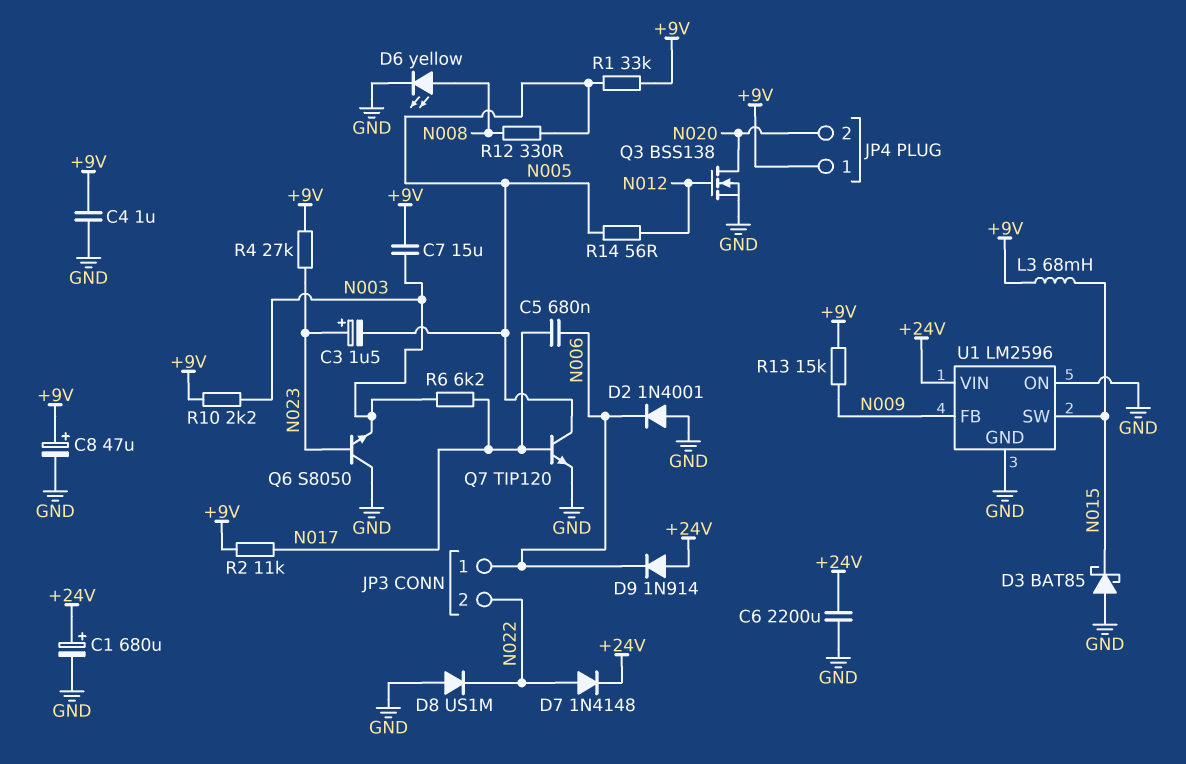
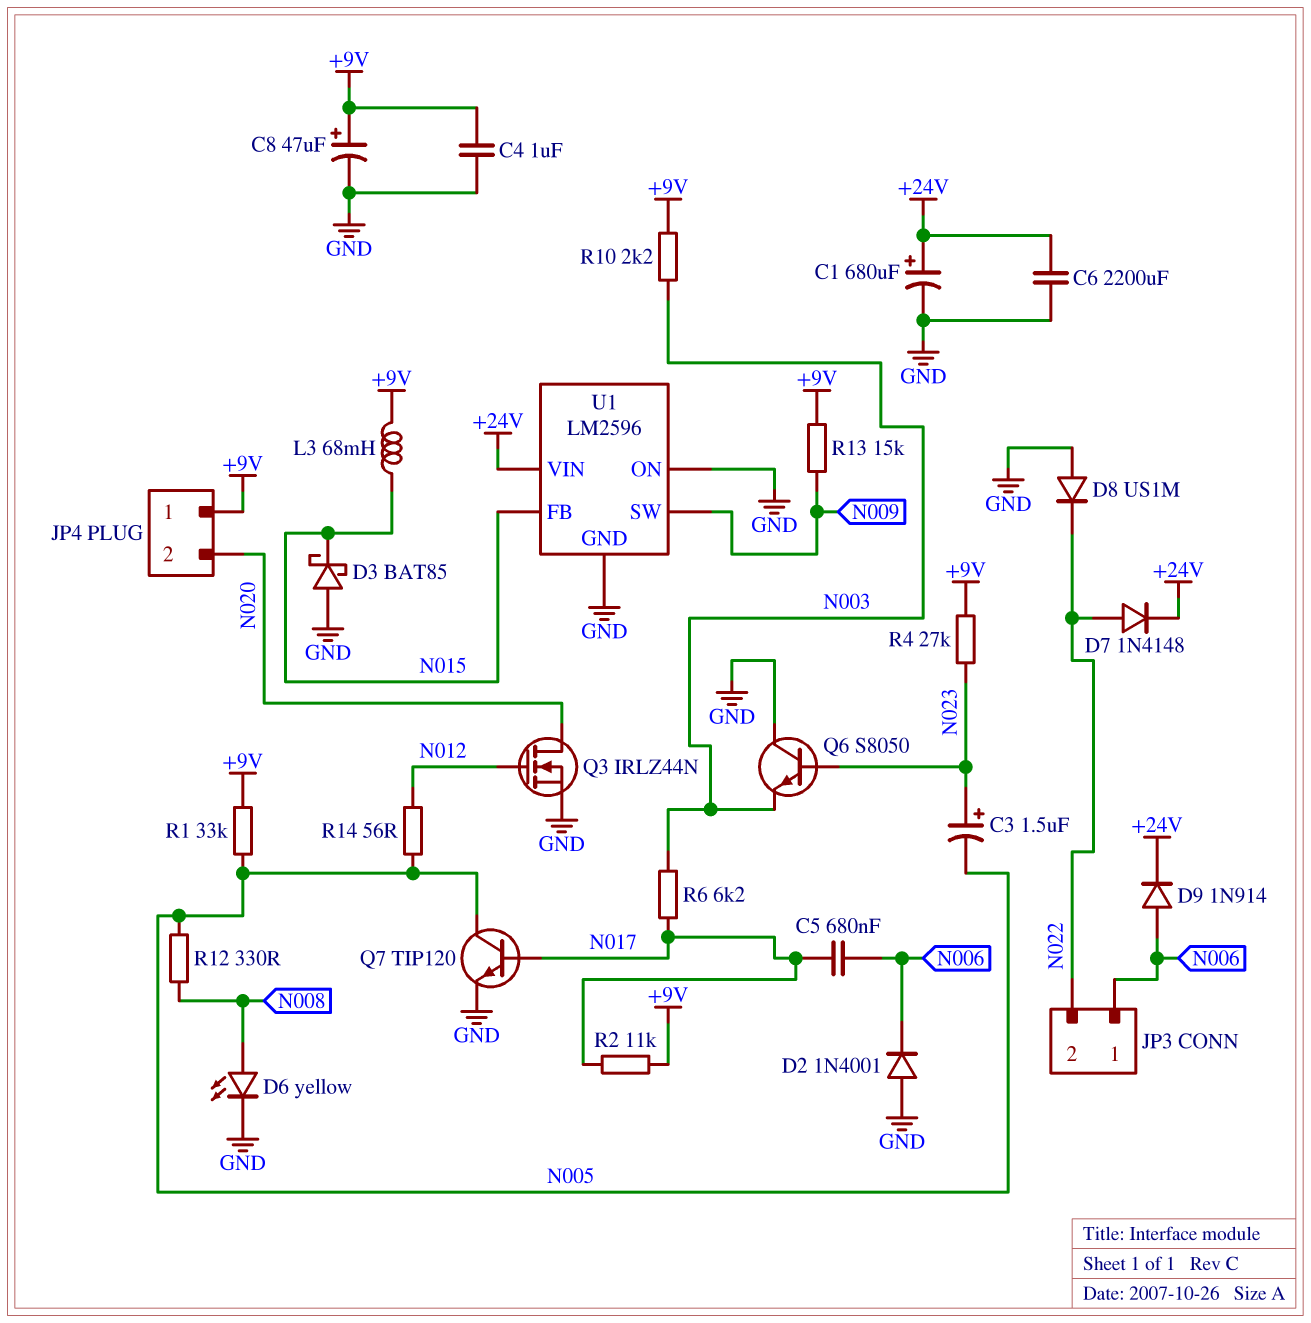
C7: 15uF (+9V, N003) -> none
D9: diode 1N914 (A +24V, K N006) -> diode 1N914 (A N006, K +24V)
Q3: NMOS BSS138 (G N012, D N020, S GND) -> NMOS IRLZ44N (G N012, D N020, S GND)
U1 pin FB: N009 -> N015
U1 pin SW: N015 -> N009

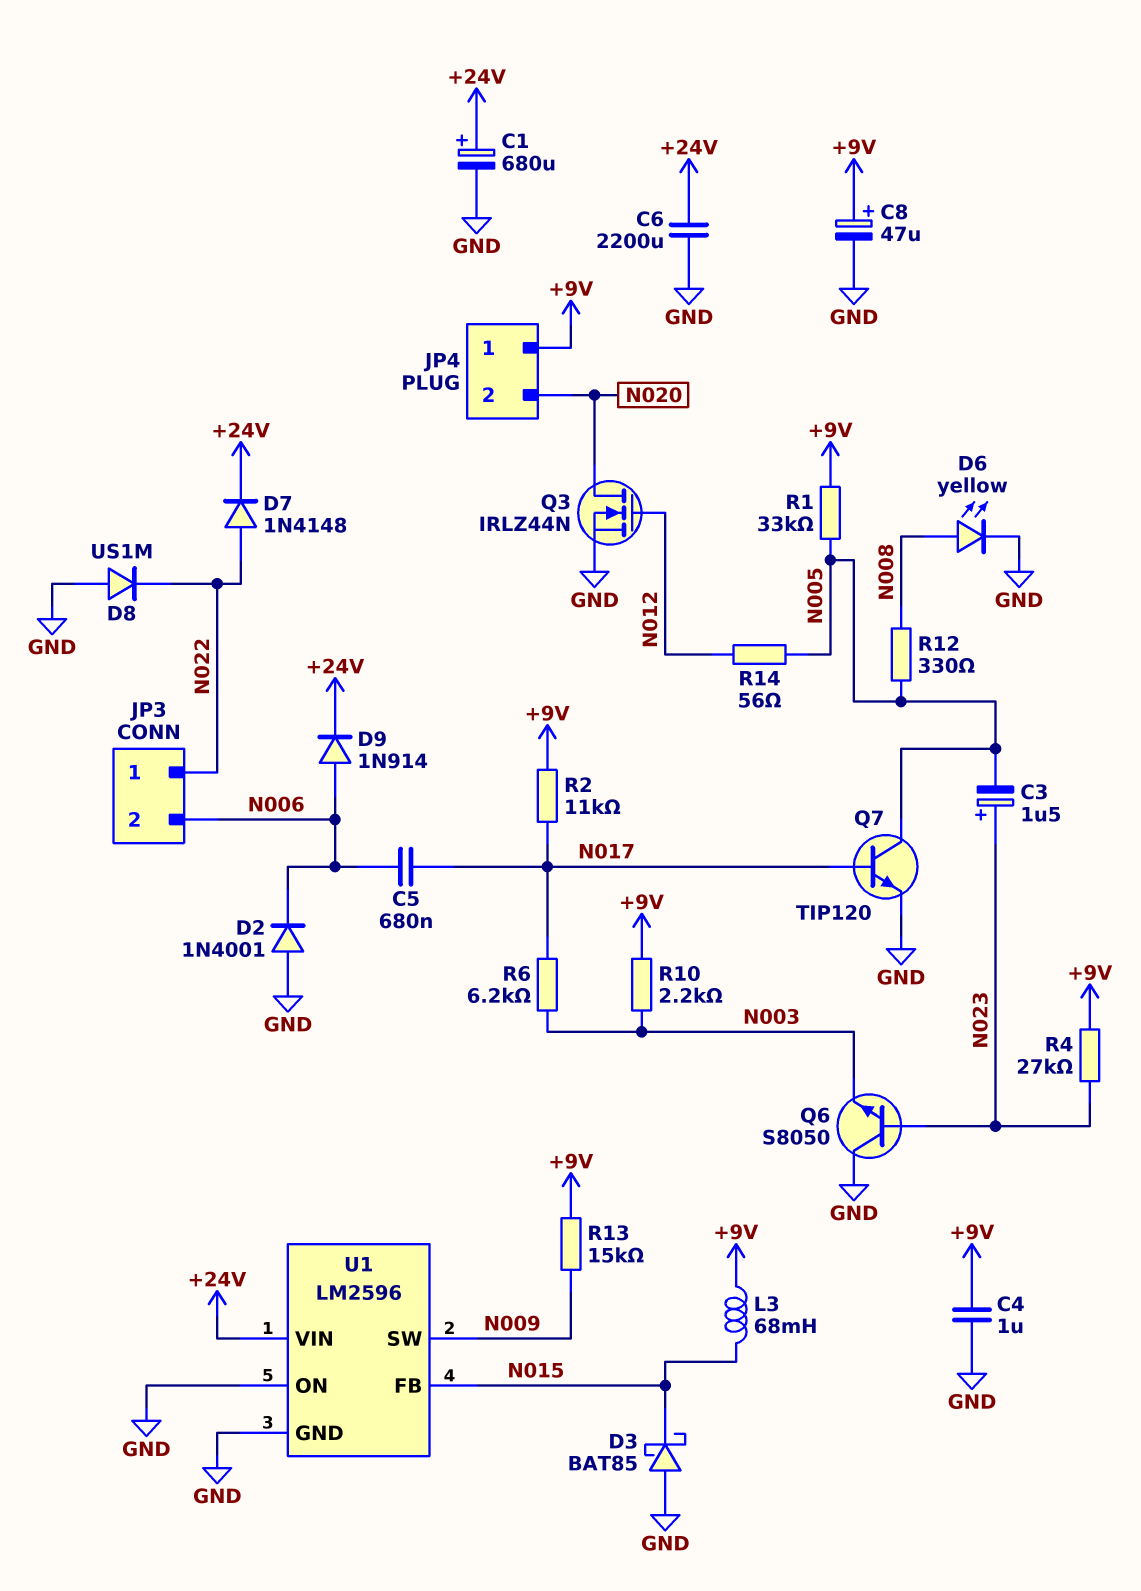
JP3 pin 1: N006 -> N022
JP3 pin 2: N022 -> N006

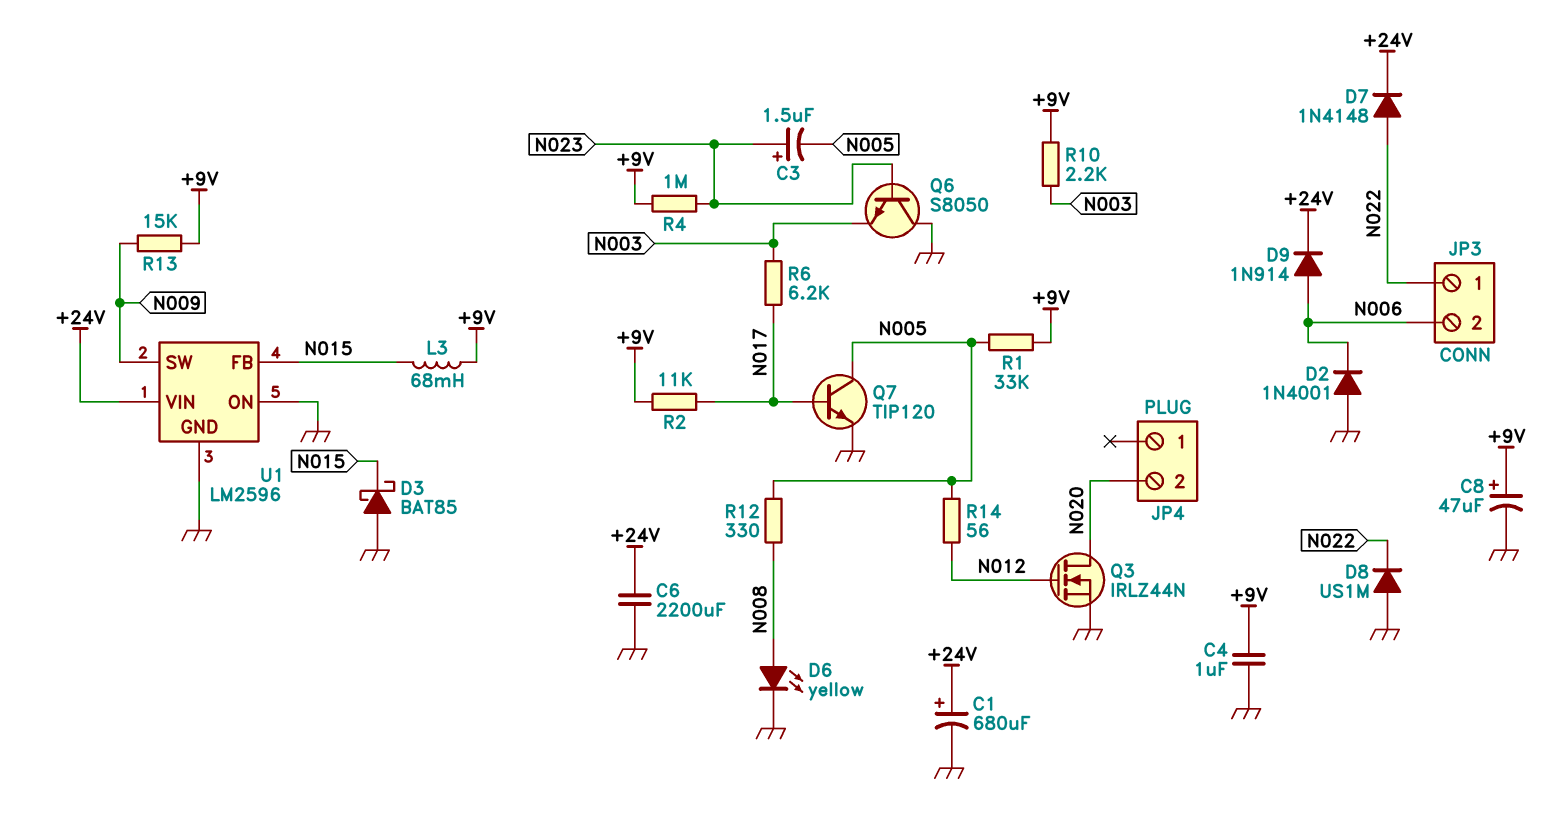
C5: 680nF (N006, N017) -> none
JP4 pin 1: +9V -> none
R4: 27k (+9V, N023) -> 1M (+9V, N023)

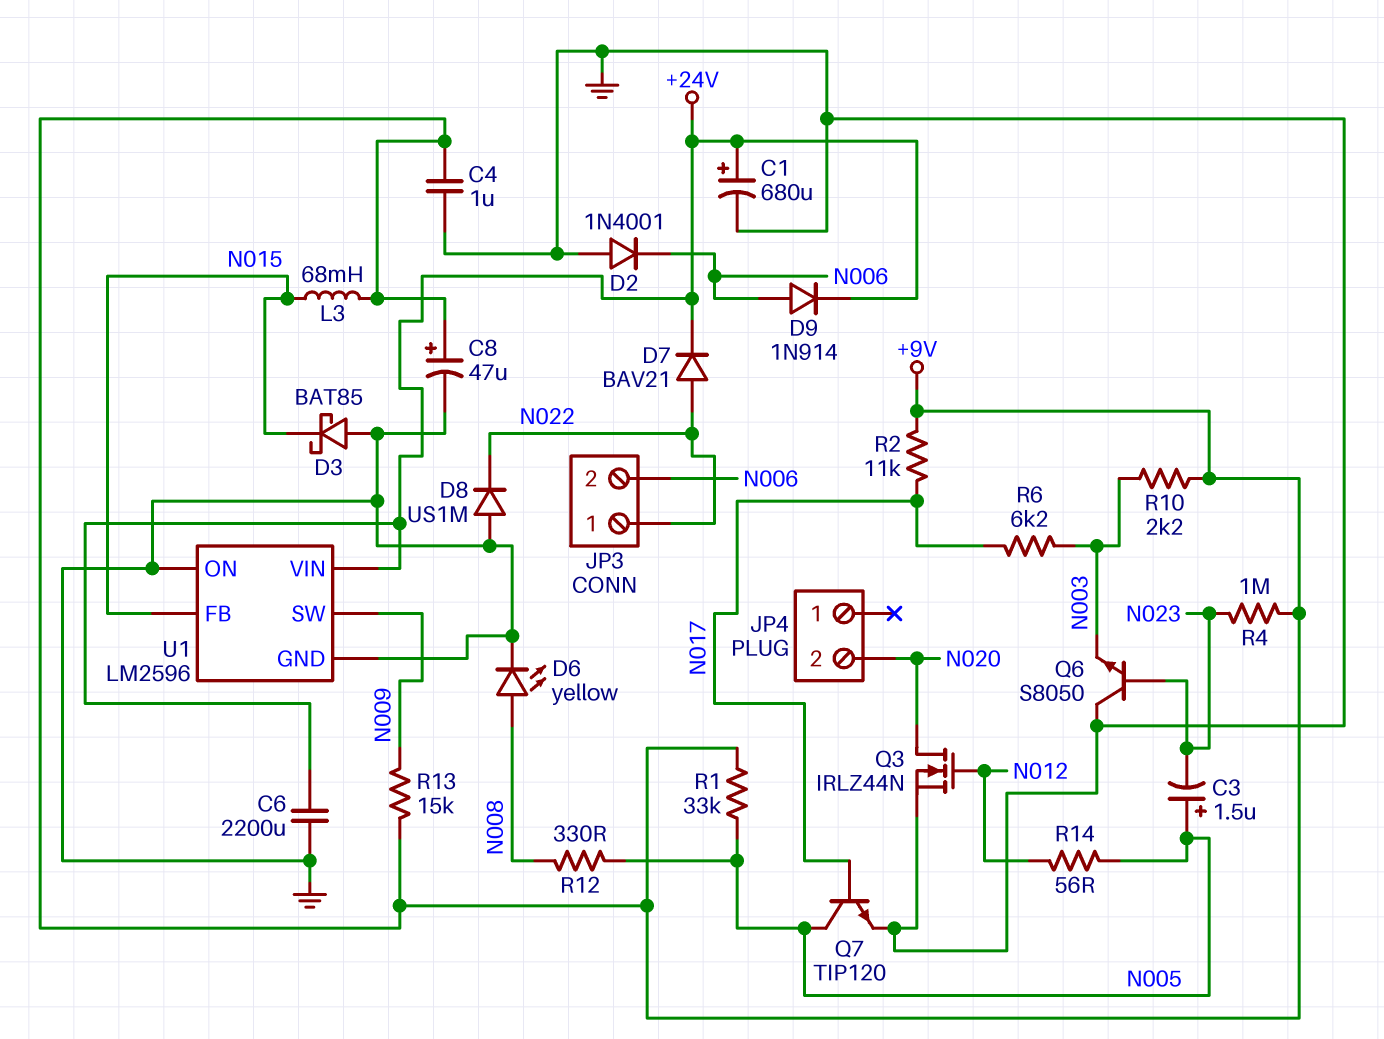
C3: 1.5uF (plus N023, minus N005) -> 1.5uF (plus N005, minus N023)
D7: diode 1N4148 (A N022, K +24V) -> diode BAV21 (A N022, K +24V)

